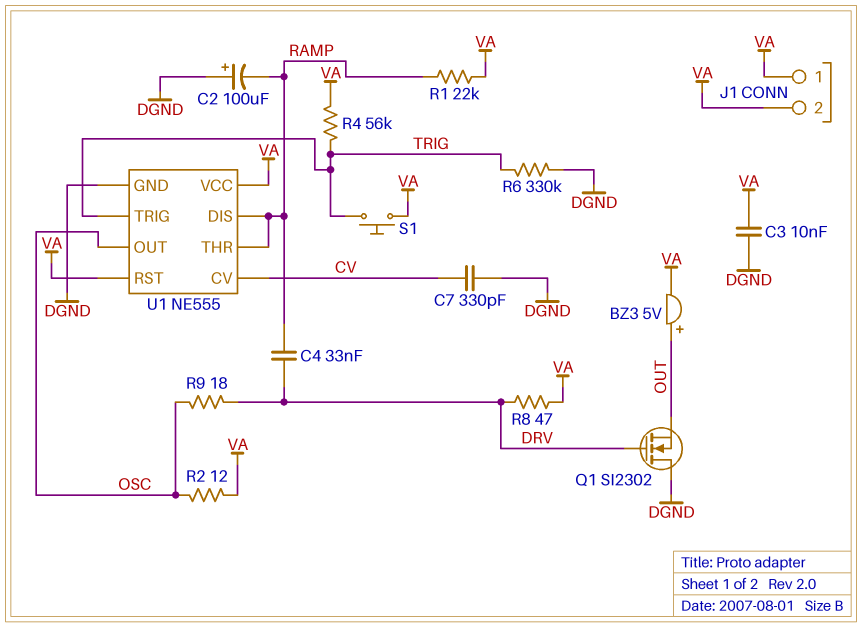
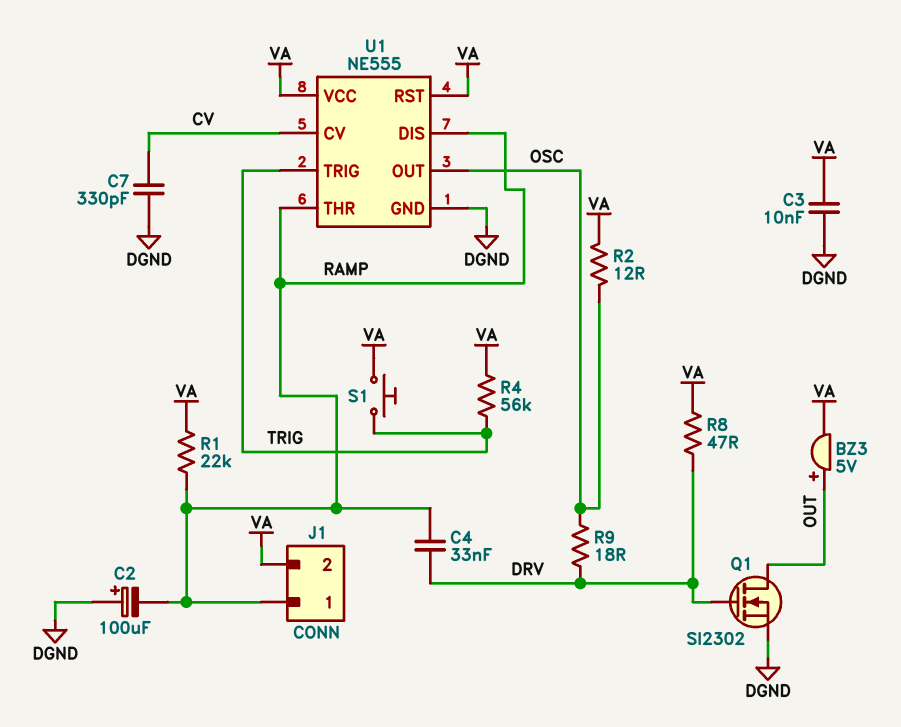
J1 pin 1: VA -> RAMP
Q1: NMOS SI2302 (G DRV, D DGND, S OUT) -> NMOS SI2302 (G DRV, D OUT, S DGND)
R6: 330k (DGND, TRIG) -> none

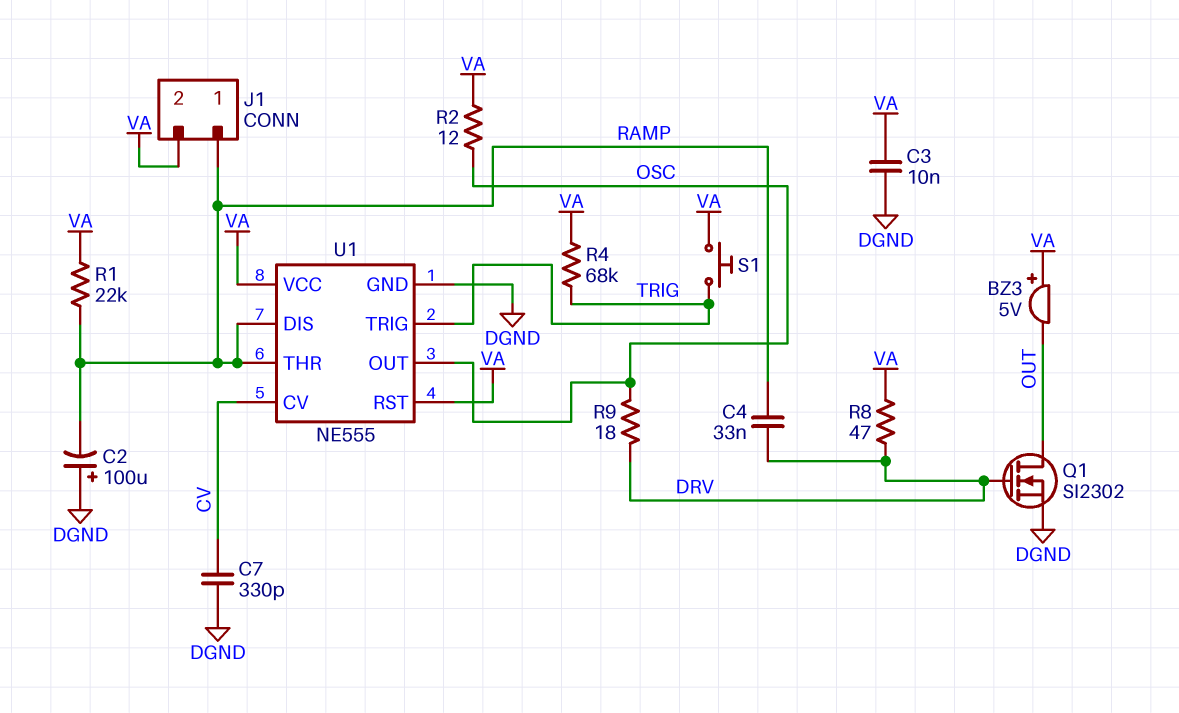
BZ3: buzzer 5V (plus OUT, minus VA) -> buzzer 5V (plus VA, minus OUT)
R4: 56k (TRIG, VA) -> 68k (TRIG, VA)

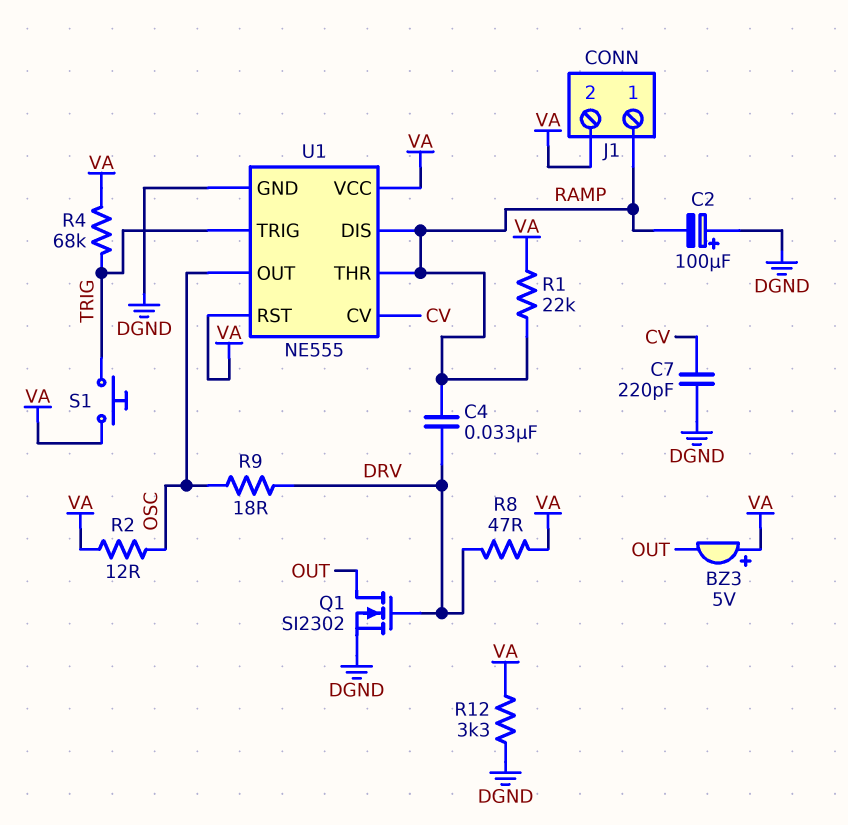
C3: 10nF (DGND, VA) -> none
C7: 330pF (CV, DGND) -> 220pF (CV, DGND)
R12: none -> 3.3k (DGND, VA)

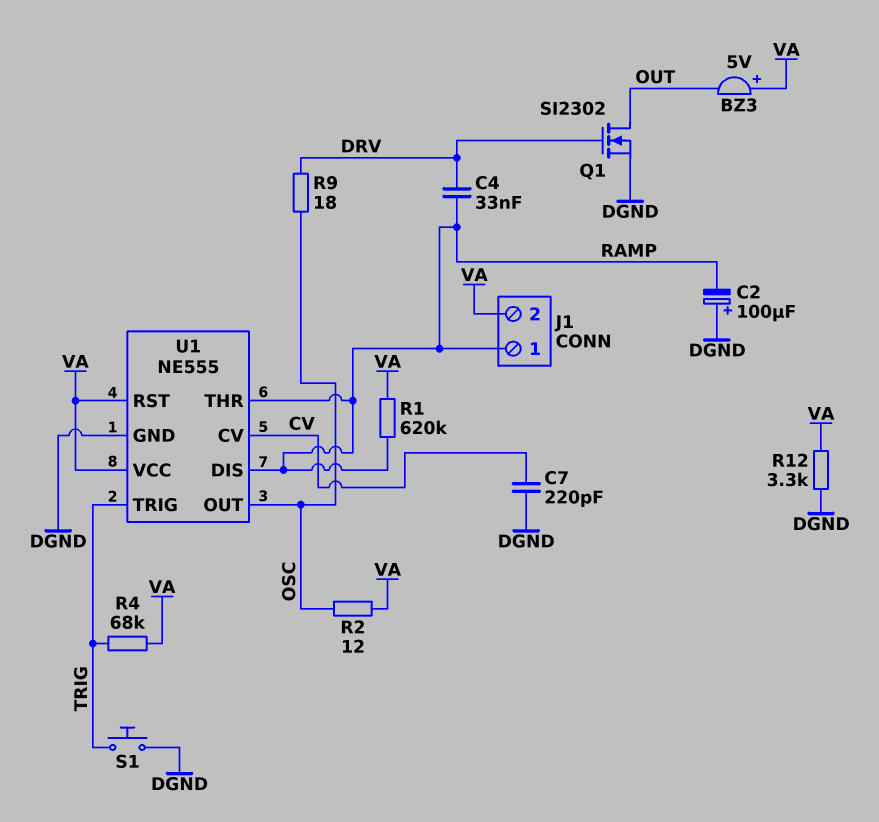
R1: 22k (RAMP, VA) -> 620k (RAMP, VA)
R8: 47 (DRV, VA) -> none
S1: button (TRIG, VA) -> button (DGND, TRIG)

